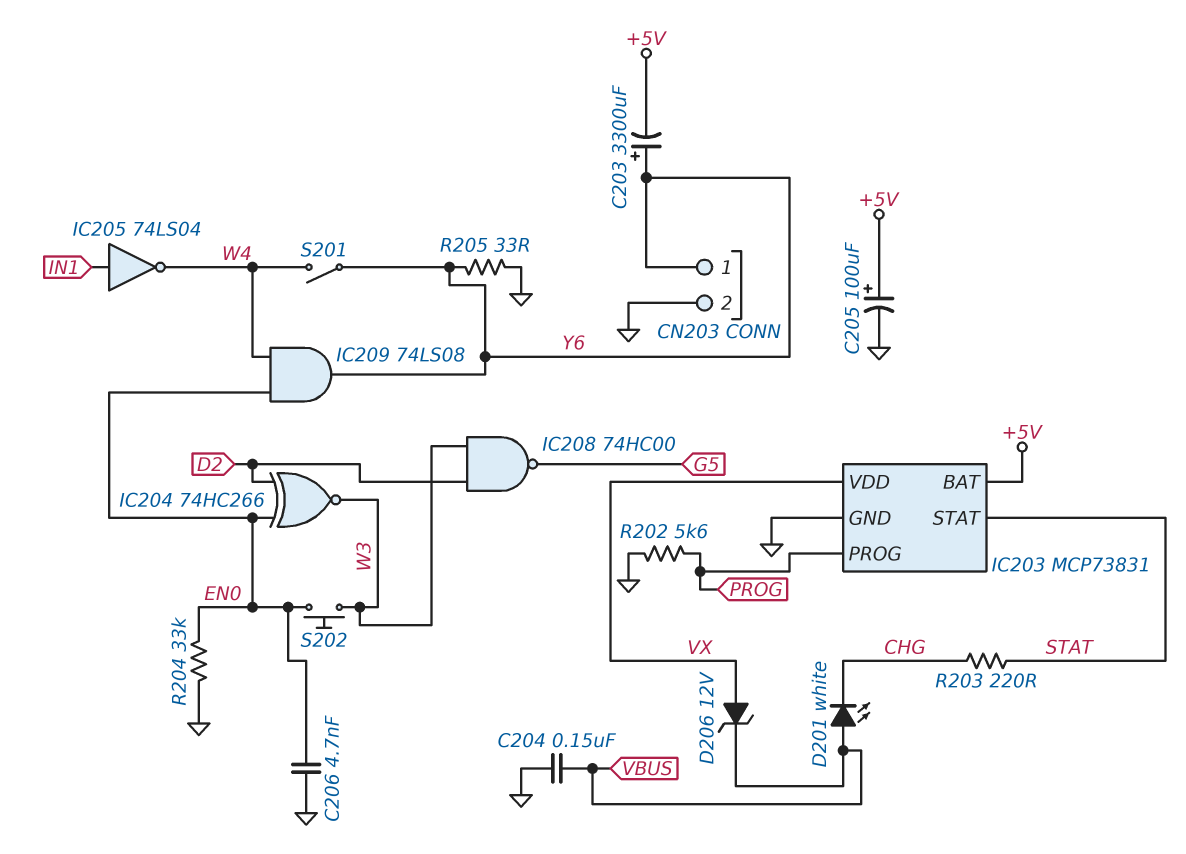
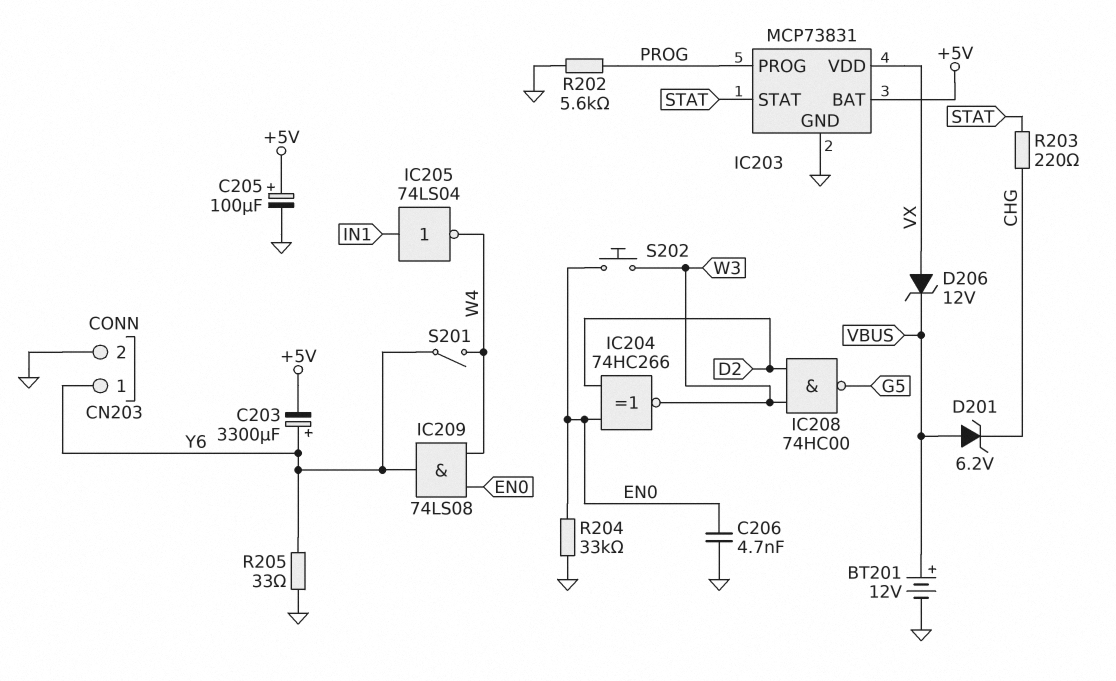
BT201: none -> 12V (plus VBUS, minus GND)
C204: 150nF (GND, VBUS) -> none
D201: LED white (A VBUS, K CHG) -> zener 6.2V (A VBUS, K CHG)

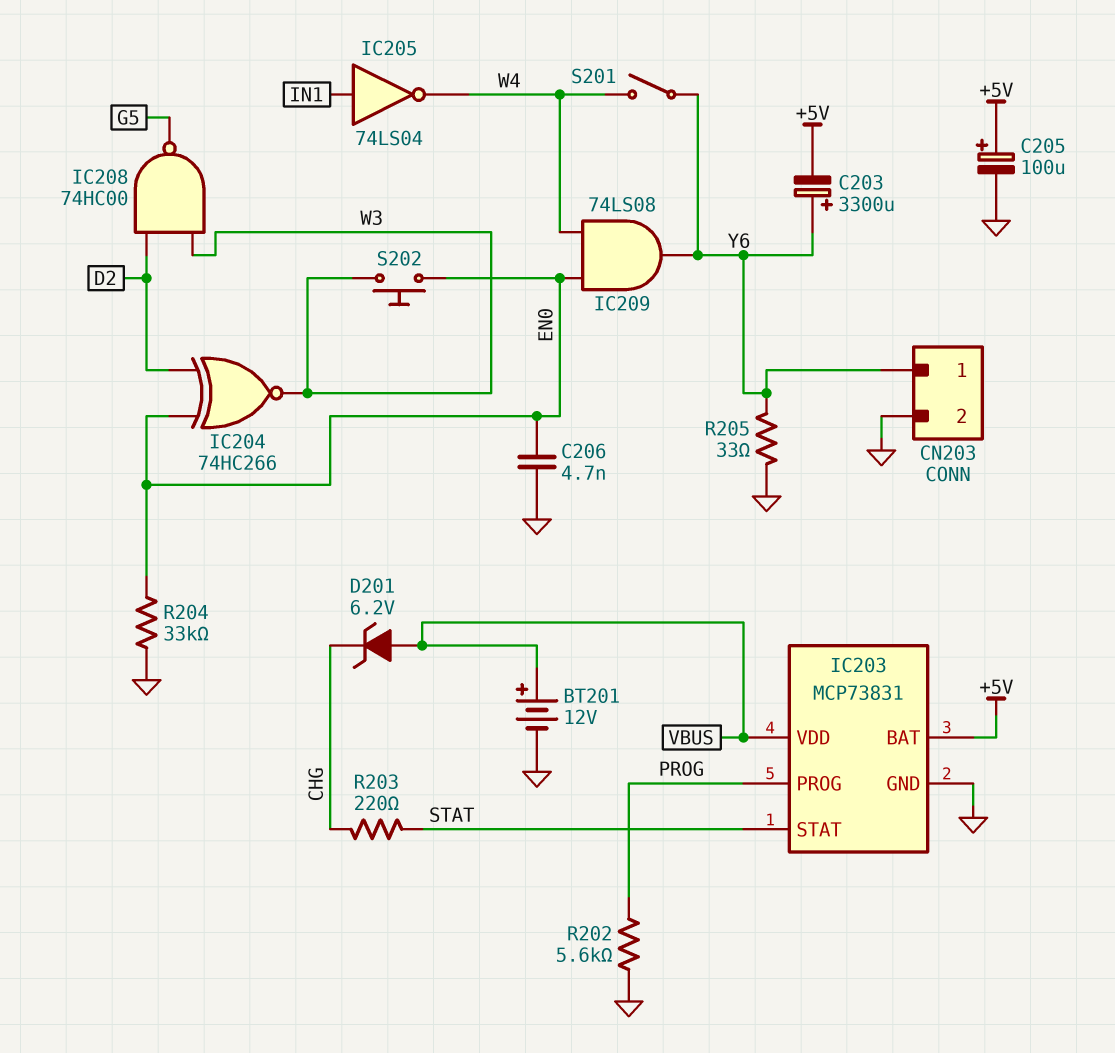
D206: zener 12V (A VX, K VBUS) -> none
IC203 pin VDD: VX -> VBUS

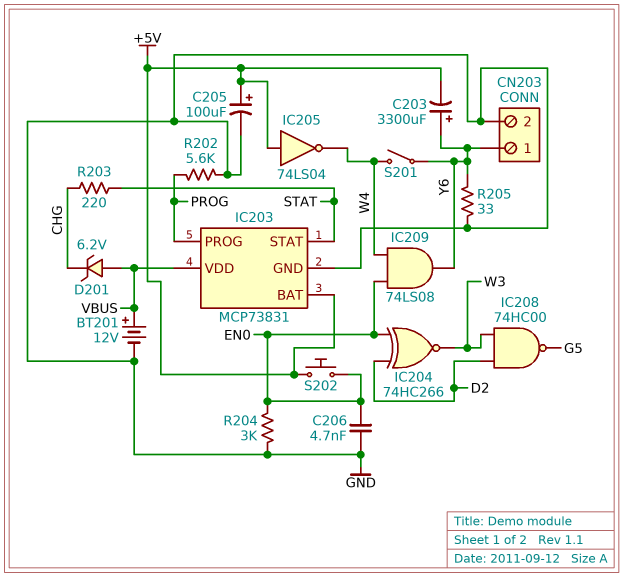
IC205: NOT 74LS04 (in IN1, out W4) -> NOT 74LS04 (in +5V, out W4)
R204: 33k (EN0, GND) -> 3k (EN0, GND)
S202: button (EN0, W3) -> button (+5V, EN0)

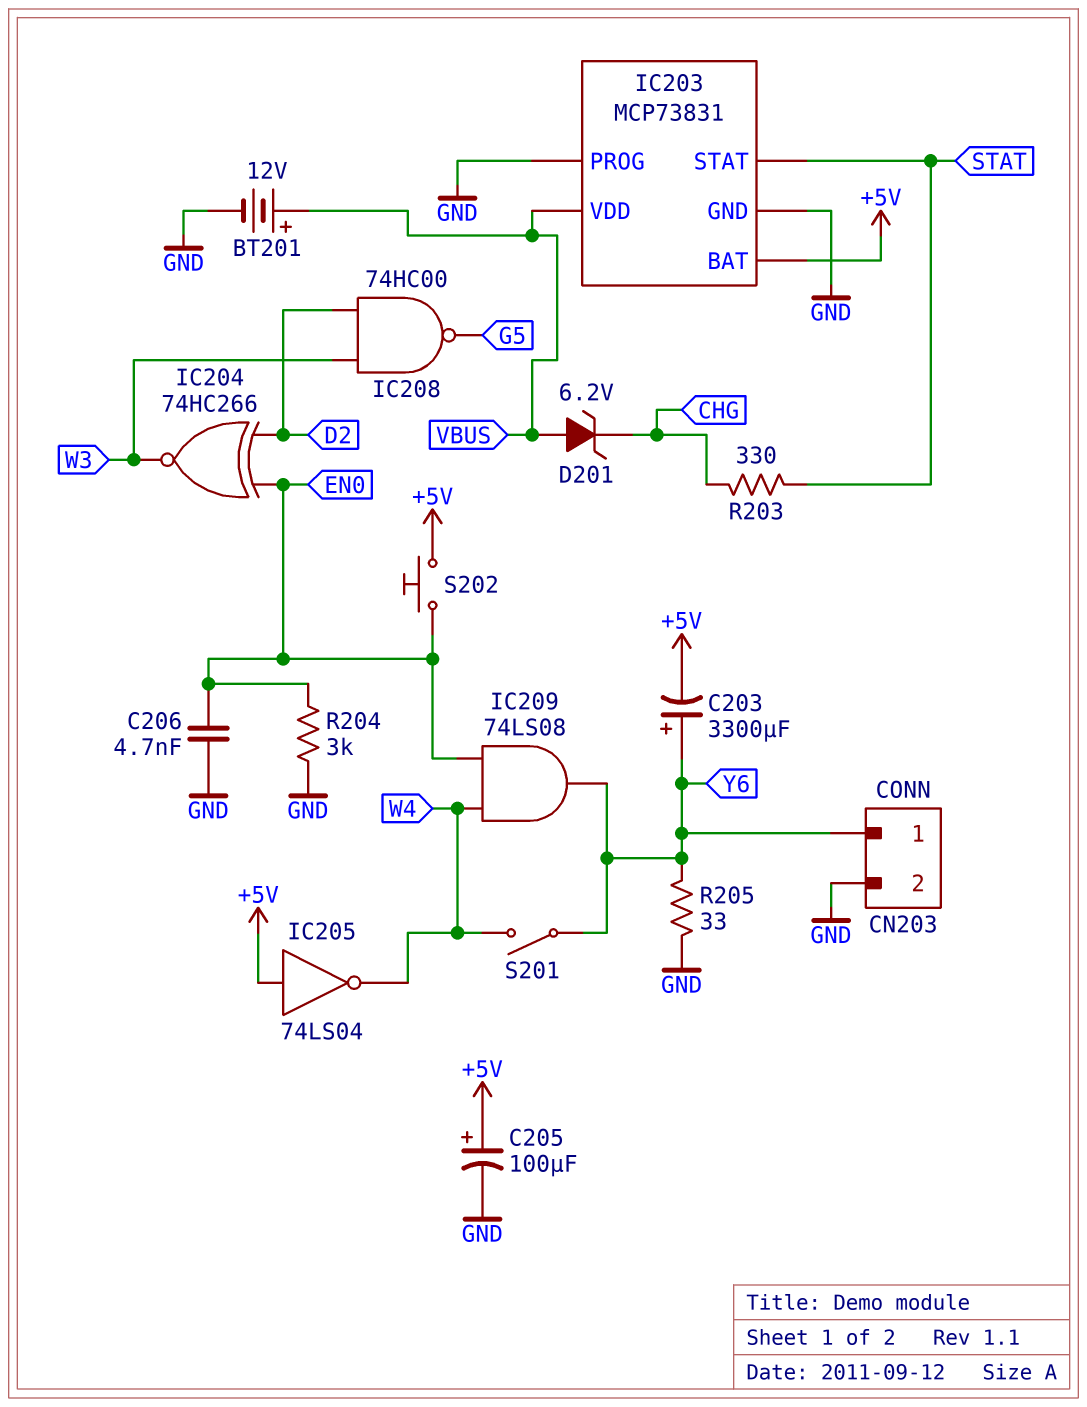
IC203 pin PROG: PROG -> GND
R202: 5.6k (GND, PROG) -> none
R203: 220 (CHG, STAT) -> 330 (CHG, STAT)

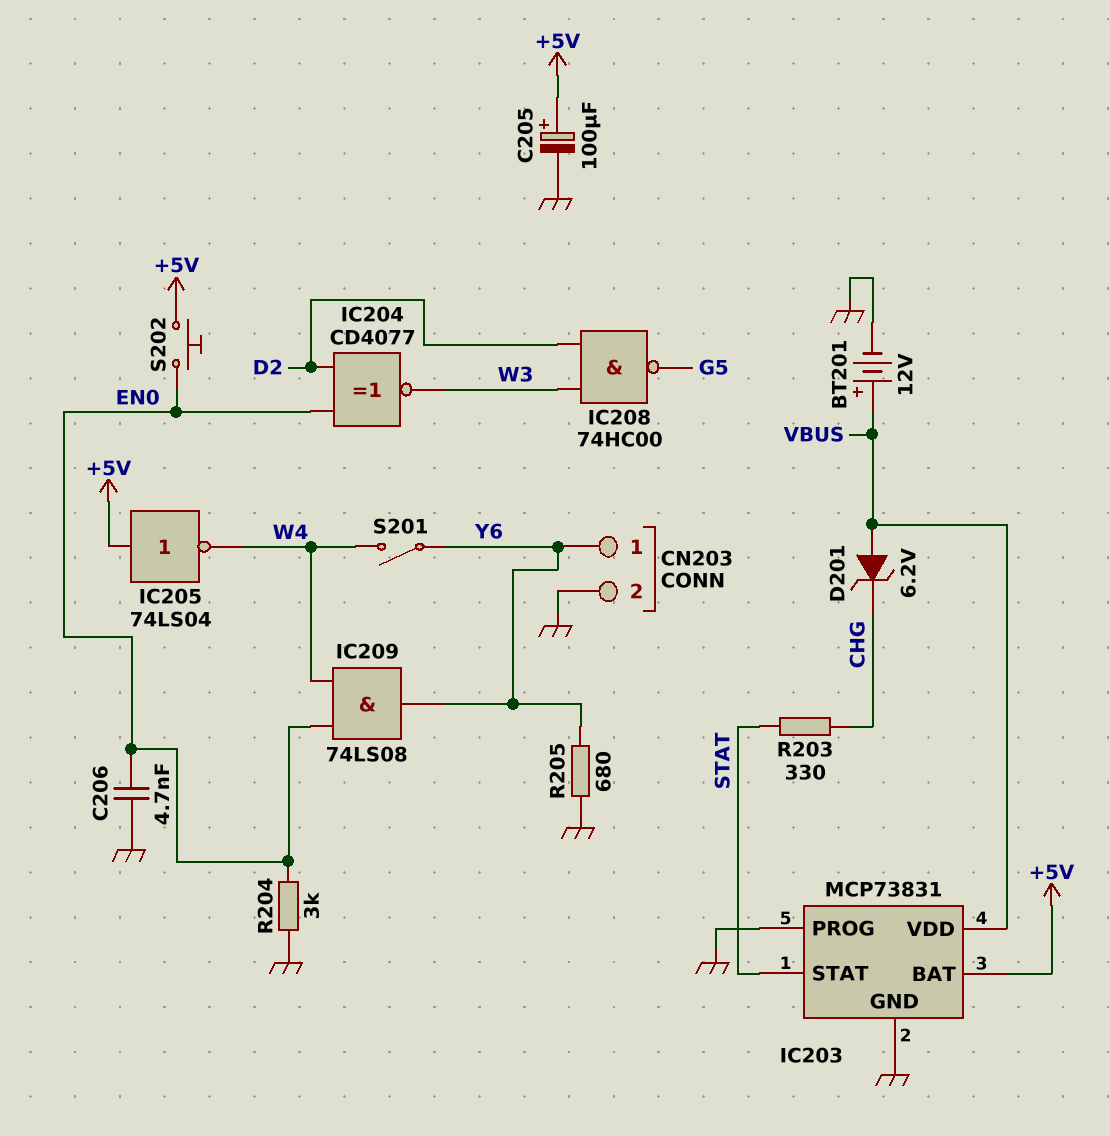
C203: 3300uF (plus Y6, minus +5V) -> none
IC204: XNOR 74HC266 (in D2, in EN0, out W3) -> XNOR CD4077 (in D2, in EN0, out W3)
R205: 33 (GND, Y6) -> 680 (GND, Y6)

